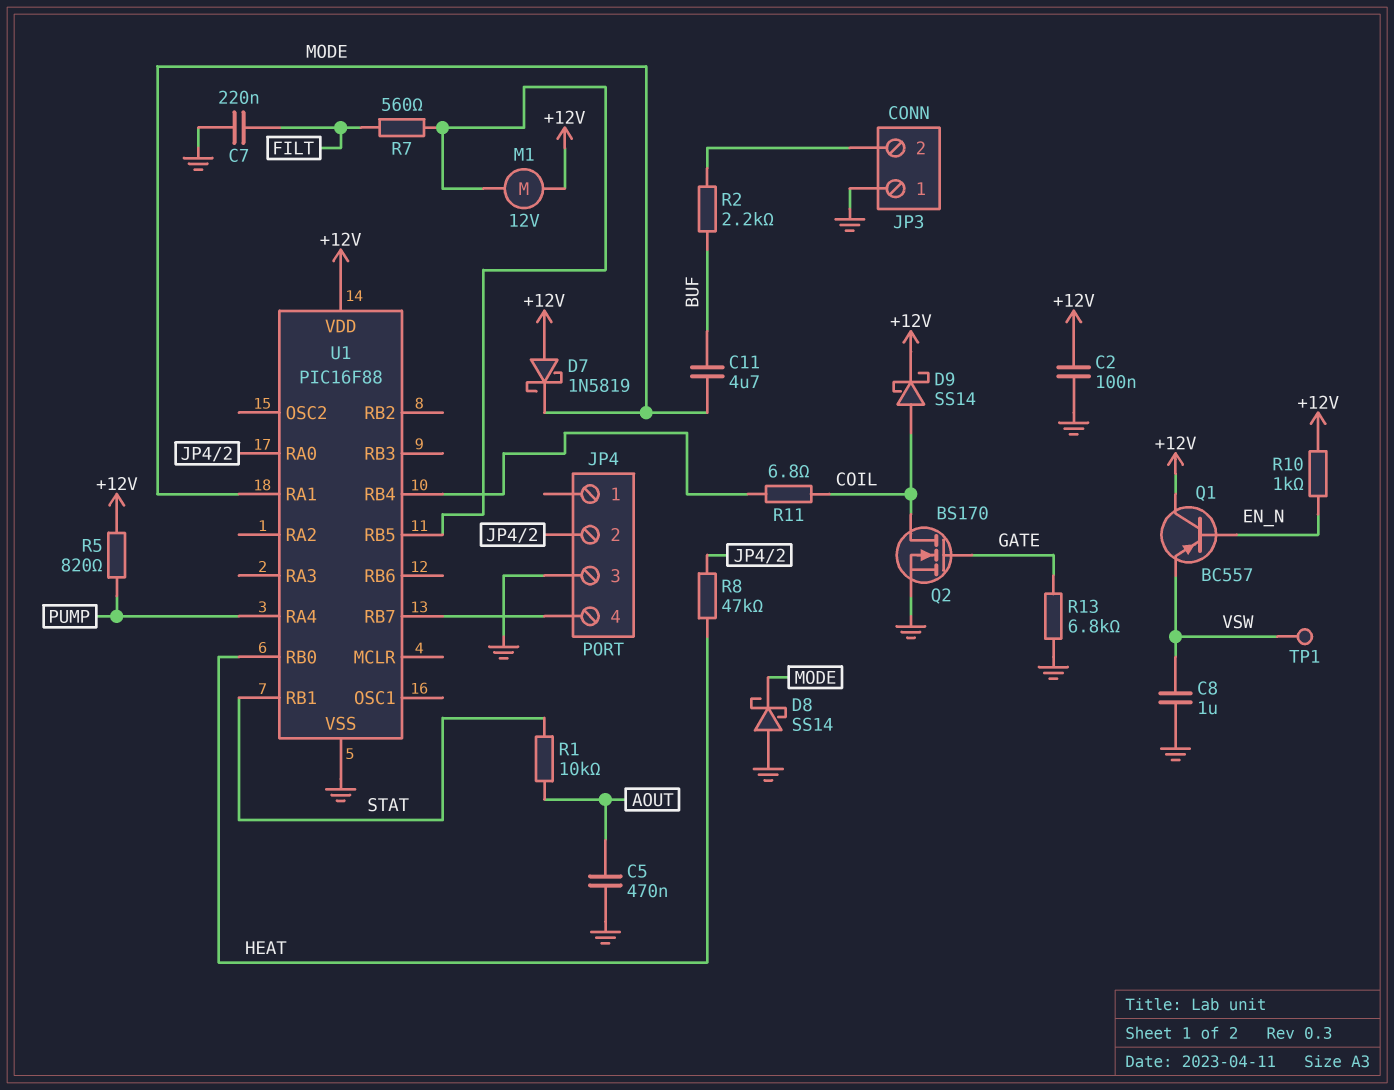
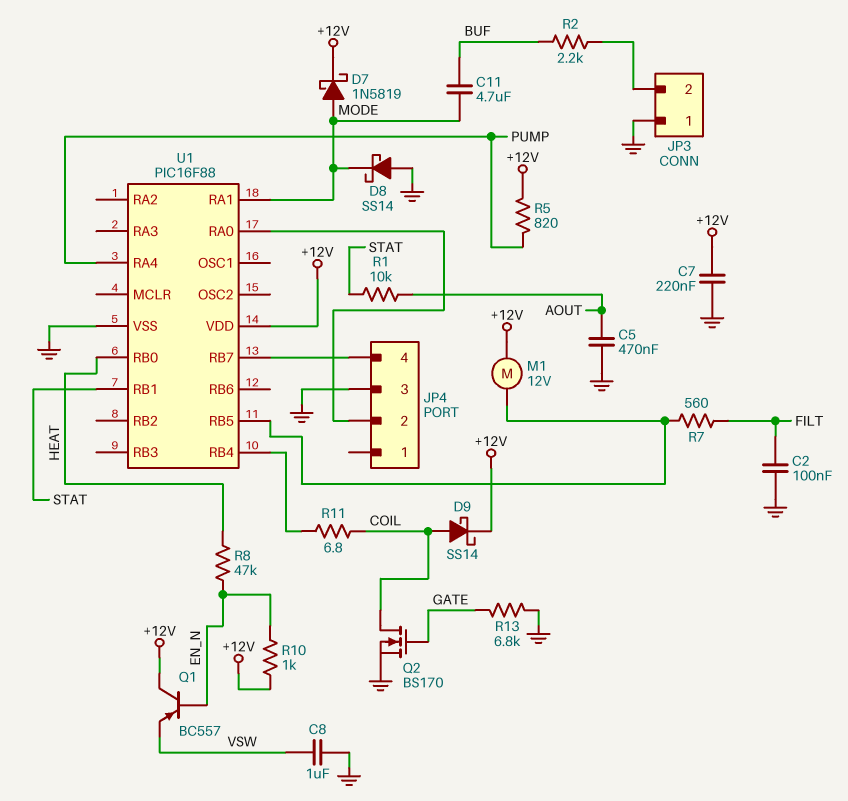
C2: 100nF (+12V, GND) -> 100nF (FILT, GND)
C7: 220nF (FILT, GND) -> 220nF (+12V, GND)
D7: schottky 1N5819 (A +12V, K MODE) -> schottky 1N5819 (A MODE, K +12V)
R8: 47k (HEAT, JP4/2) -> 47k (EN_N, HEAT)
TP1: test point (VSW) -> none

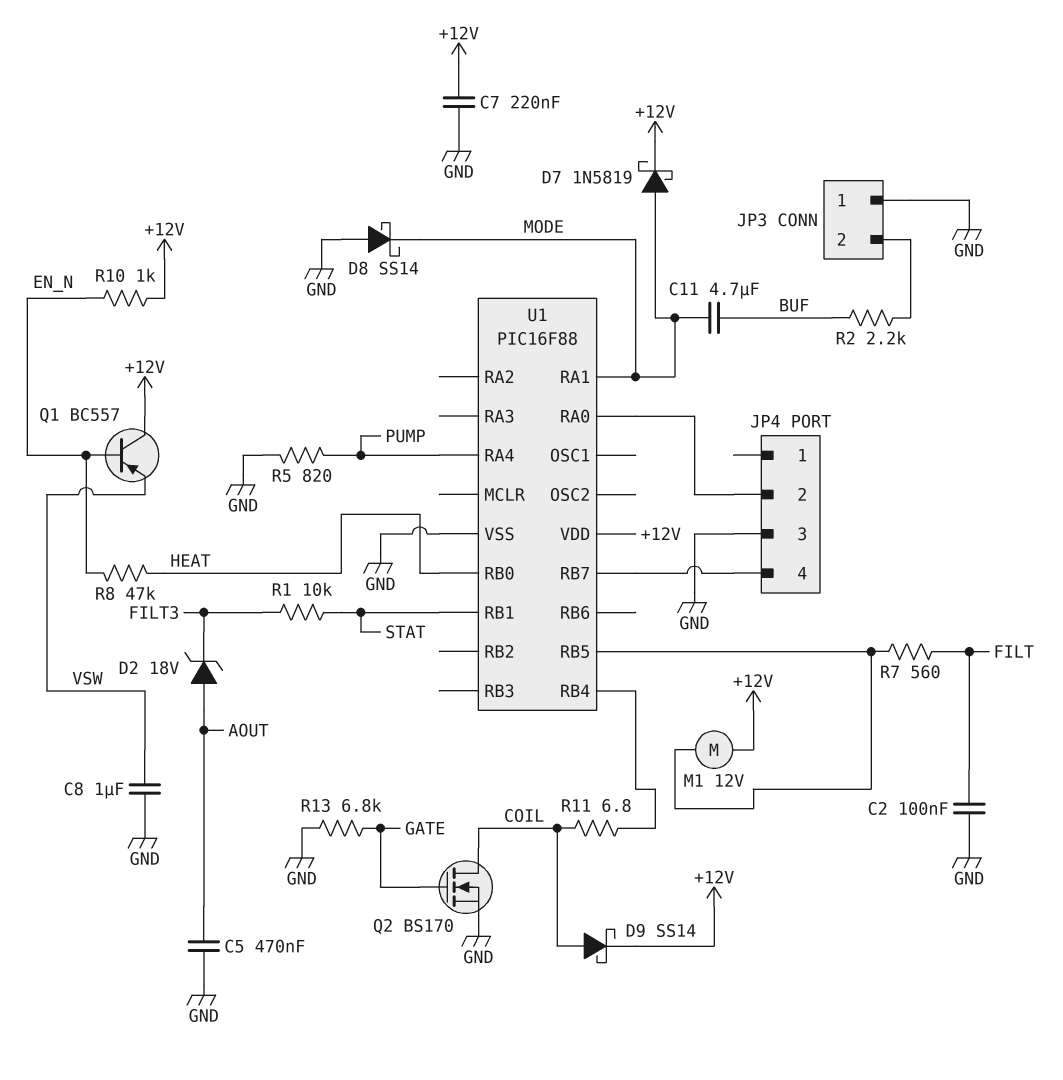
D2: none -> zener 18V (A AOUT, K FILT3)
R1: 10k (AOUT, STAT) -> 10k (FILT3, STAT)
R5: 820 (+12V, PUMP) -> 820 (GND, PUMP)

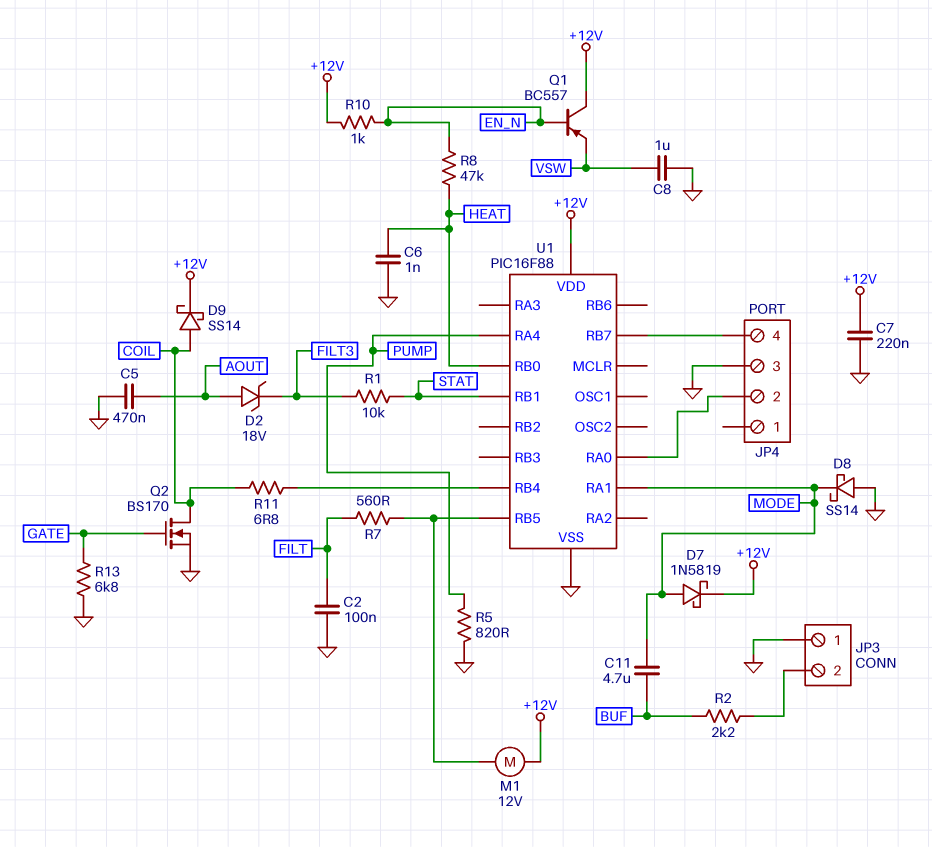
C6: none -> 1nF (GND, HEAT)

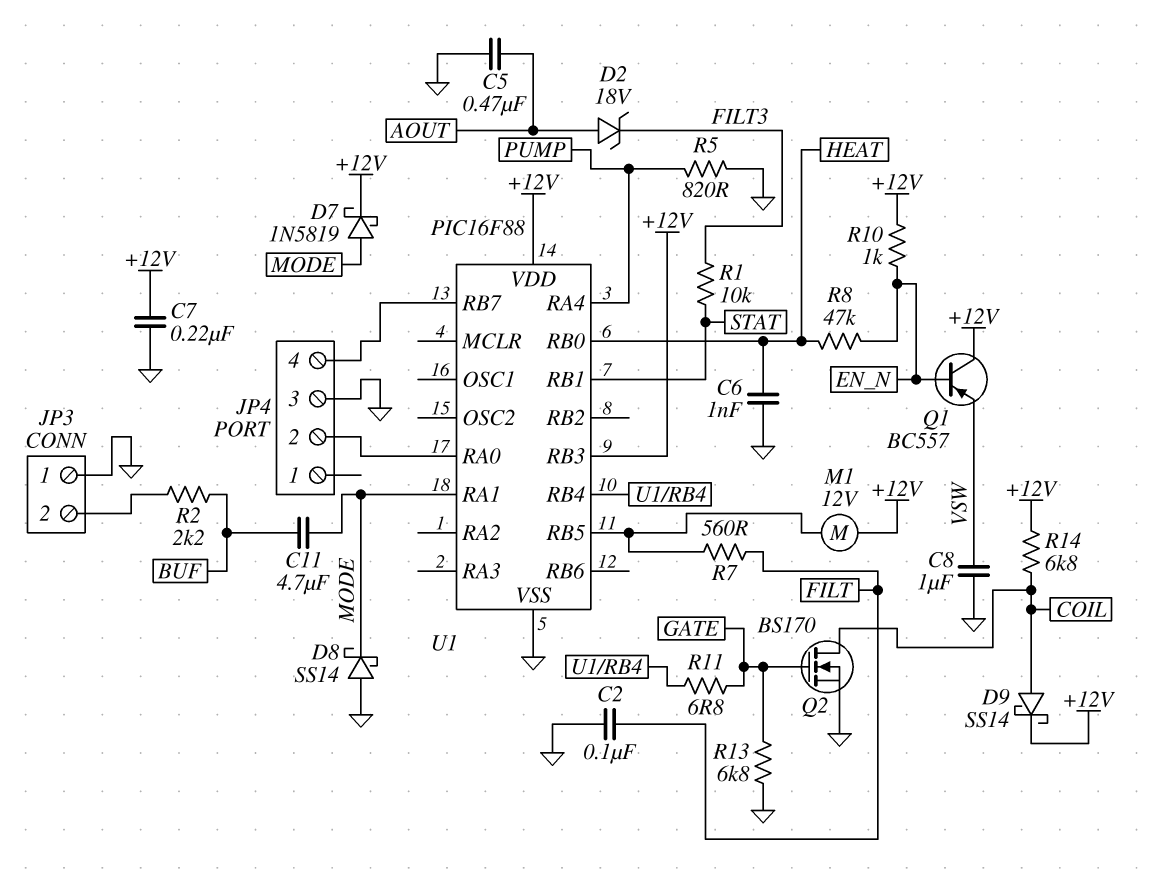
R11: 6.8 (COIL, U1/RB4) -> 6.8 (GATE, U1/RB4)
R14: none -> 6.8k (+12V, COIL)
U1 pin RB3: none -> +12V

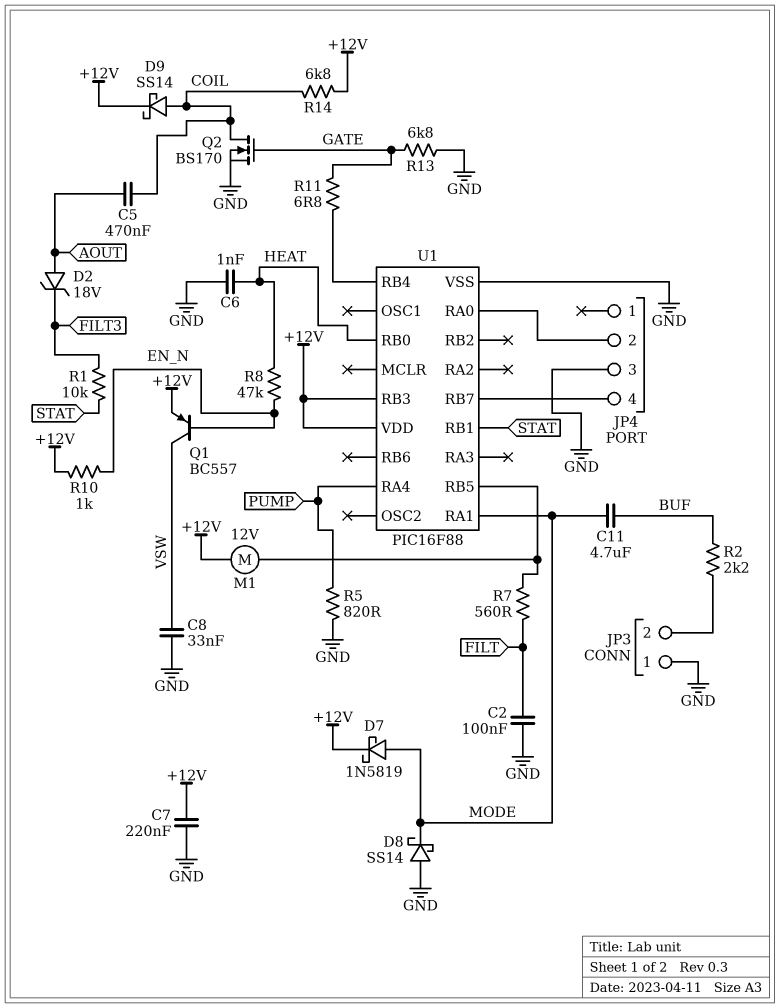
C5: 470nF (AOUT, GND) -> 470nF (AOUT, COIL)
C8: 1uF (GND, VSW) -> 33nF (GND, VSW)
Q1: PNP BC557 (B EN_N, C +12V, E VSW) -> PNP BC557 (B EN_N, C VSW, E +12V)

